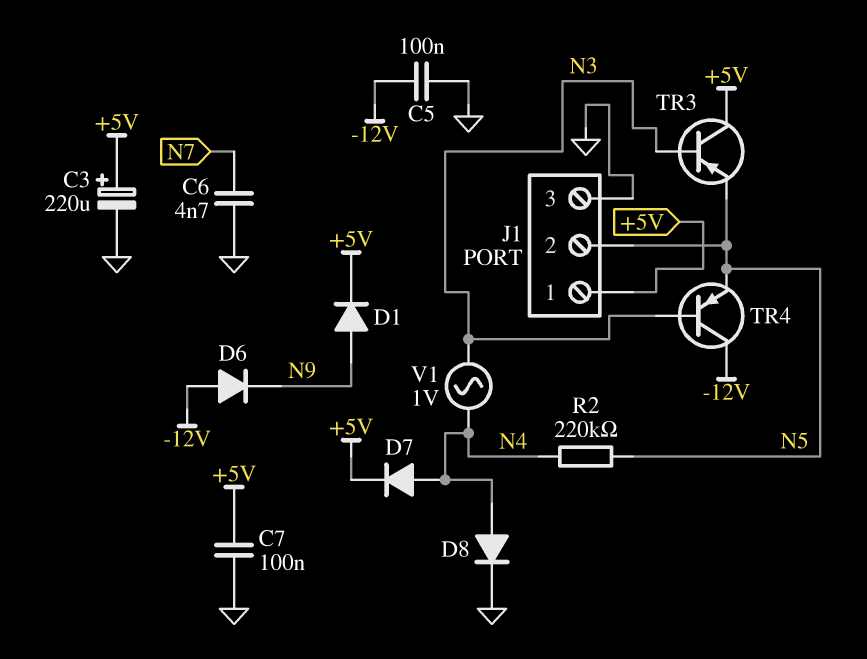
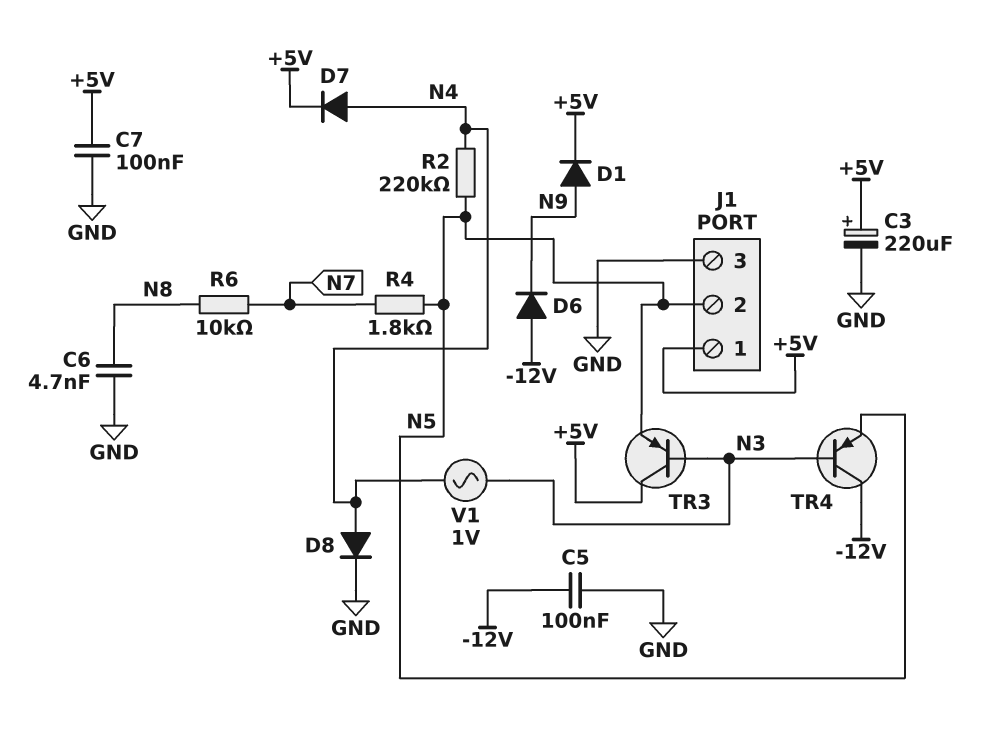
C6: 4.7nF (GND, N7) -> 4.7nF (GND, N8)
R4: none -> 1.8k (N5, N7)
R6: none -> 10k (N7, N8)

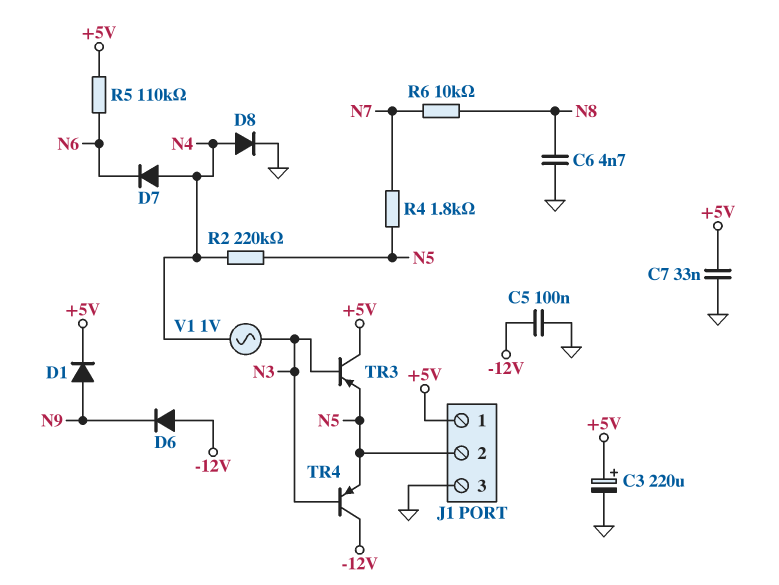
C7: 100nF (+5V, GND) -> 33nF (+5V, GND)
D7: diode (A N4, K +5V) -> diode (A N4, K N6)
R5: none -> 110k (+5V, N6)

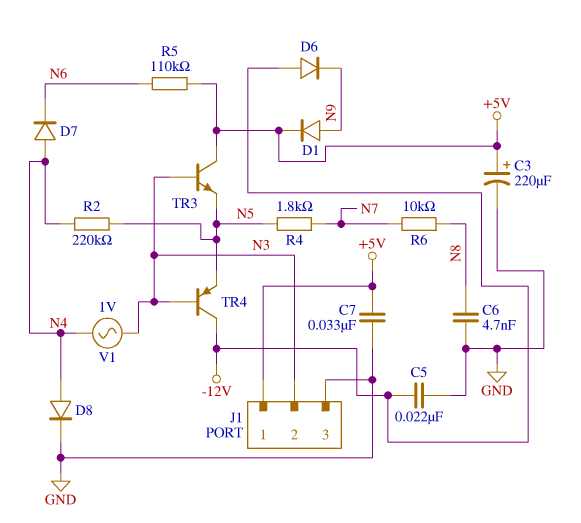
C5: 100nF (-12V, GND) -> 22nF (-12V, GND)
J1 pin 2: N5 -> N3
TR3: PNP (B N3, C +5V, E N5) -> NPN (B N3, C +5V, E N5)

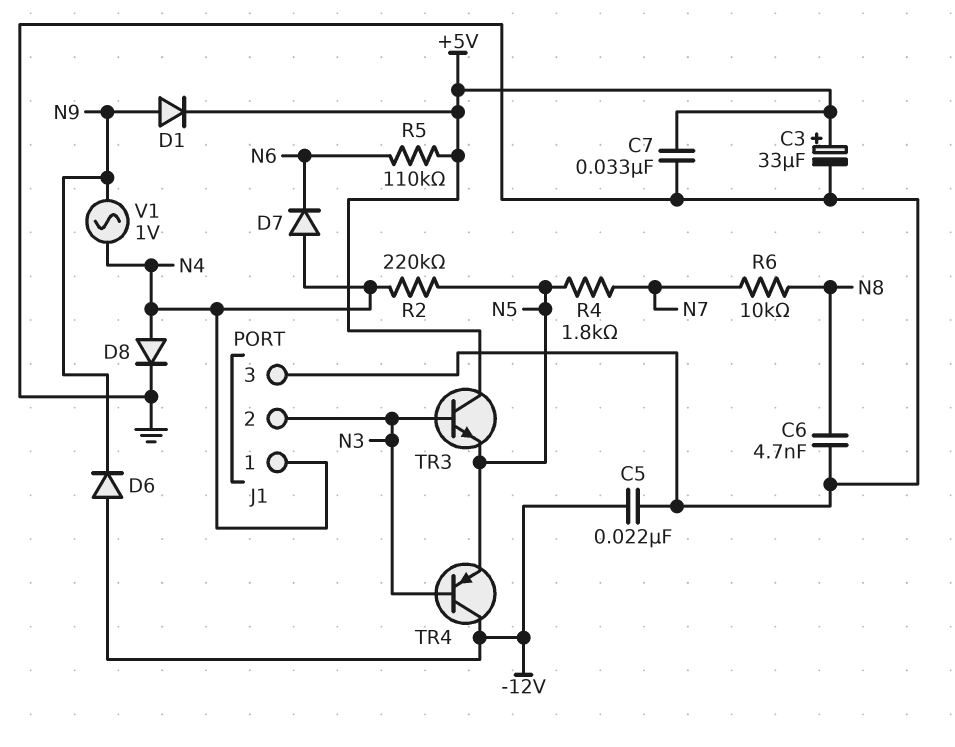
C3: 220uF (plus +5V, minus GND) -> 33uF (plus +5V, minus GND)
J1 pin 1: +5V -> N4
V1: AC 1V (N3, N4) -> AC 1V (N4, N9)

